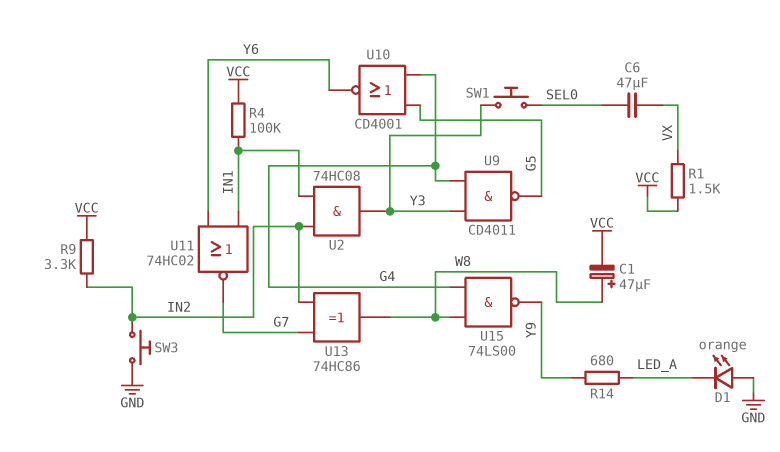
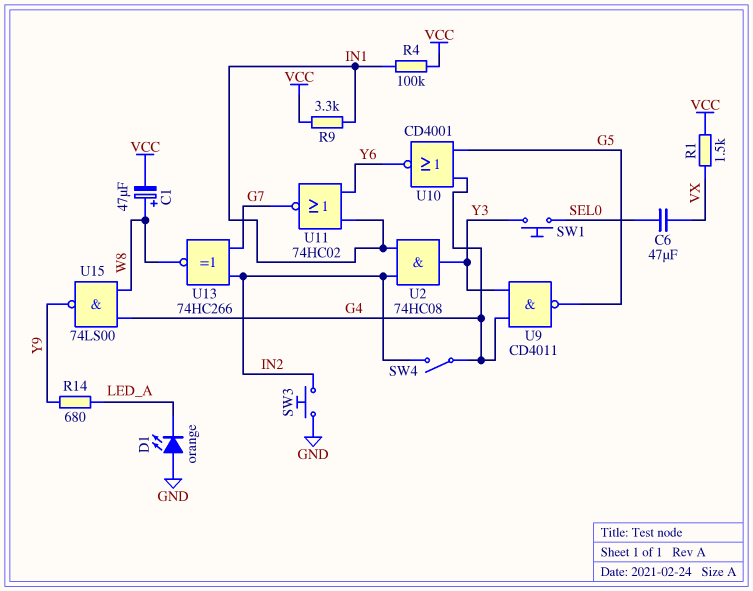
R9: 3.3k (IN2, VCC) -> 3.3k (IN1, VCC)
SW4: none -> switch (G4, IN2)
U13: XOR 74HC86 (in G7, in IN2, out W8) -> XNOR 74HC266 (in G7, in IN2, out W8)

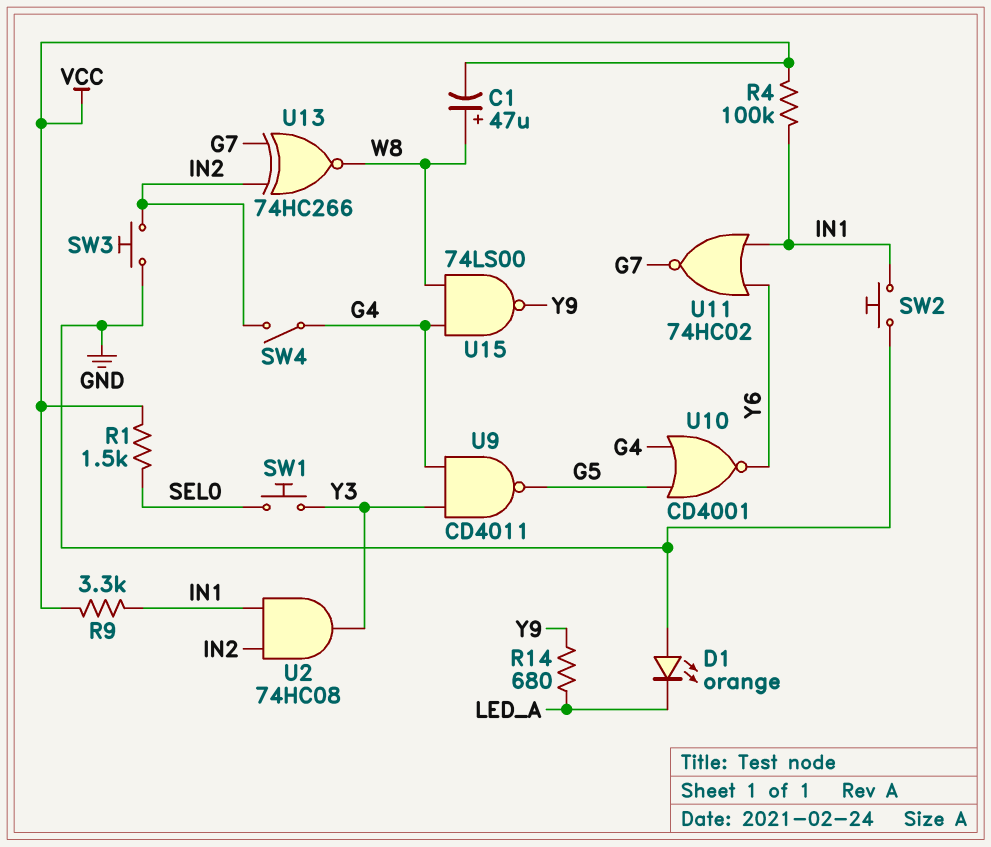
C6: 47uF (SEL0, VX) -> none
R1: 1.5k (VCC, VX) -> 1.5k (SEL0, VCC)
SW2: none -> button (GND, IN1)

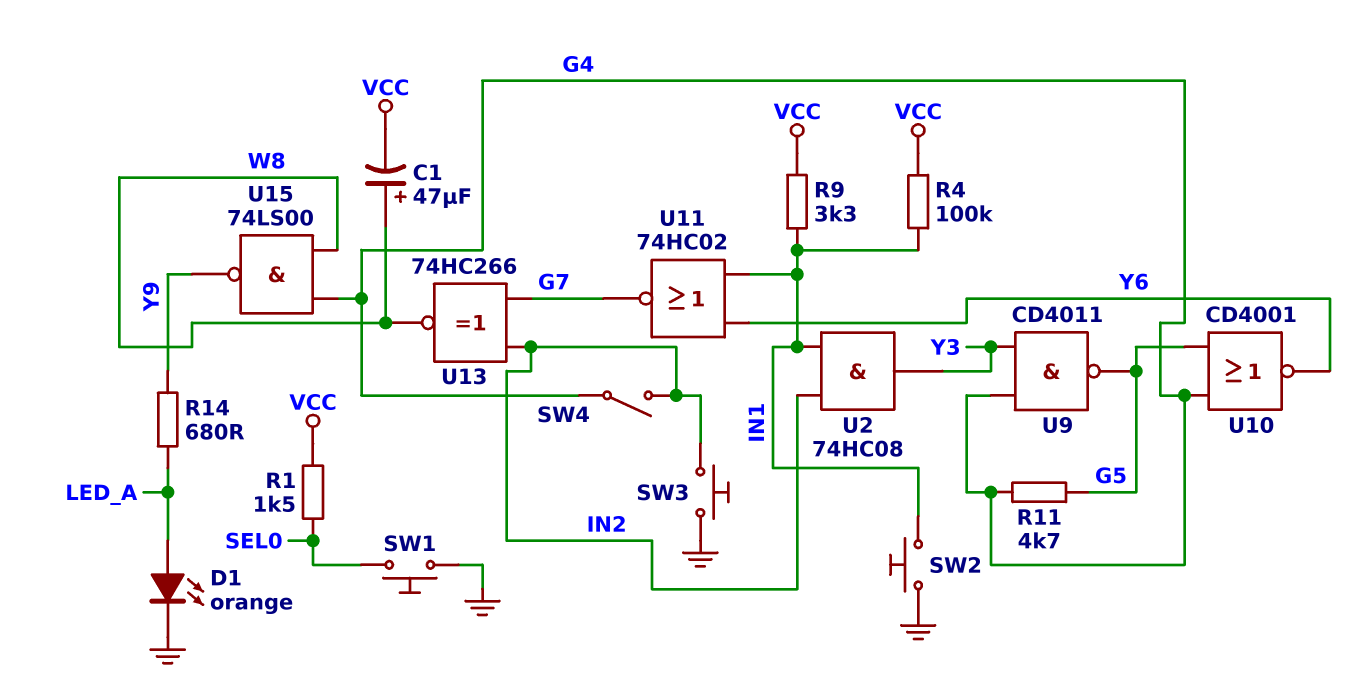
D1: LED orange (A GND, K LED_A) -> LED orange (A LED_A, K GND)
R11: none -> 4.7k (G4, G5)
SW1: button (SEL0, Y3) -> button (GND, SEL0)

